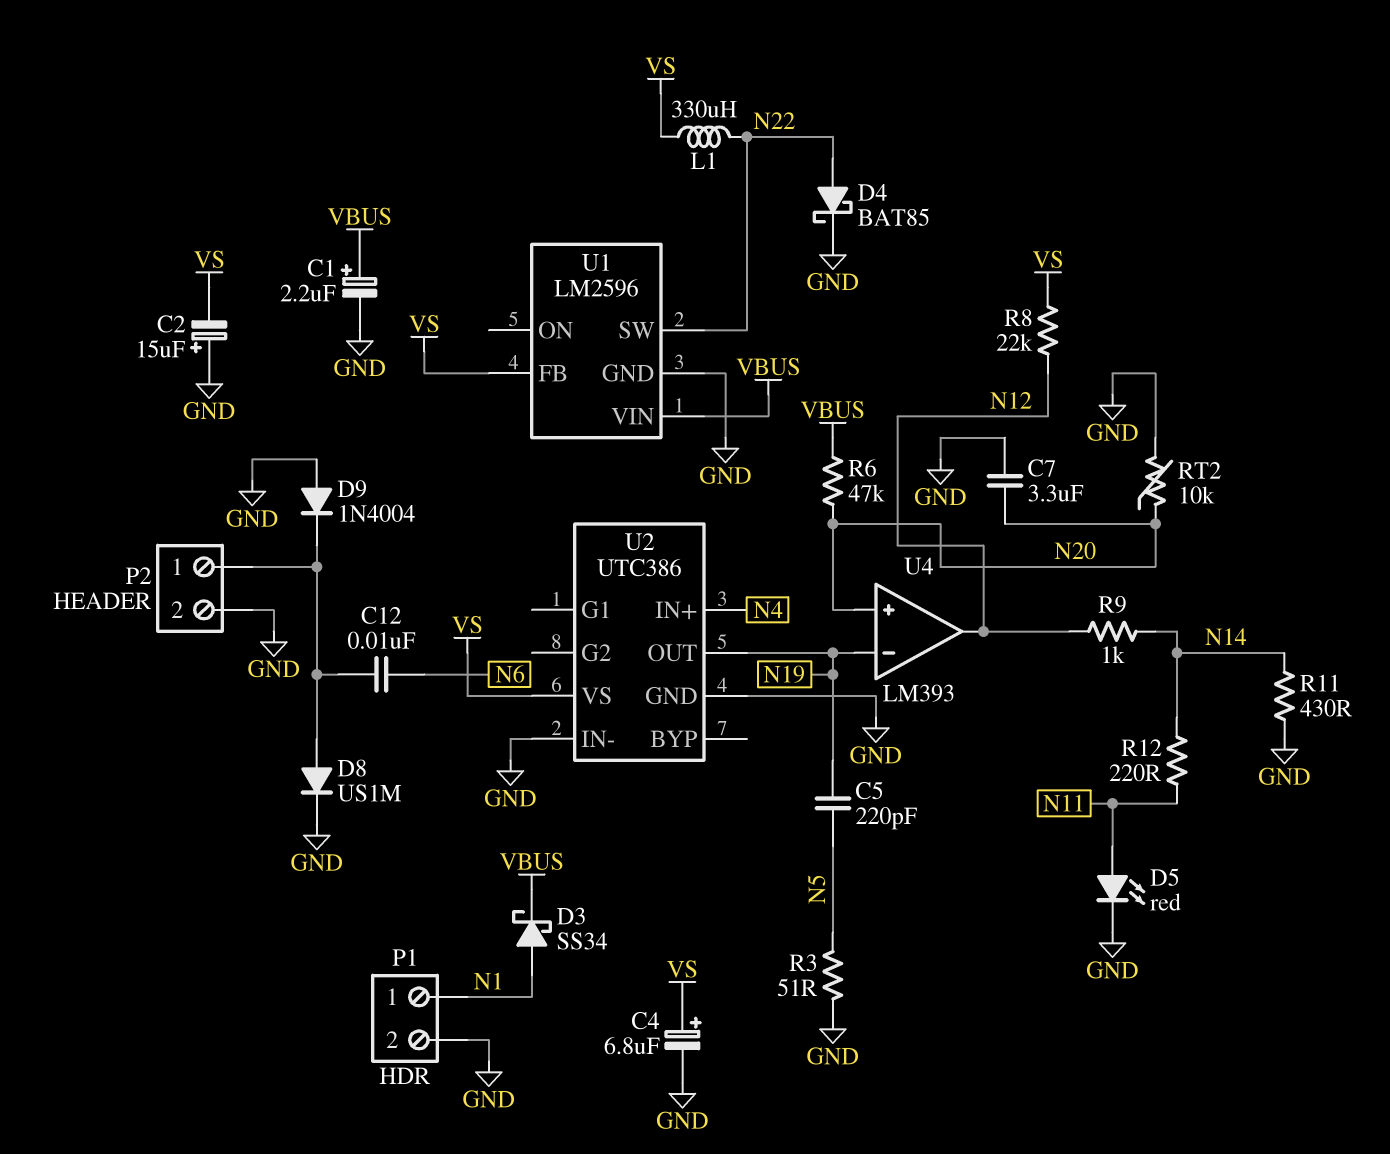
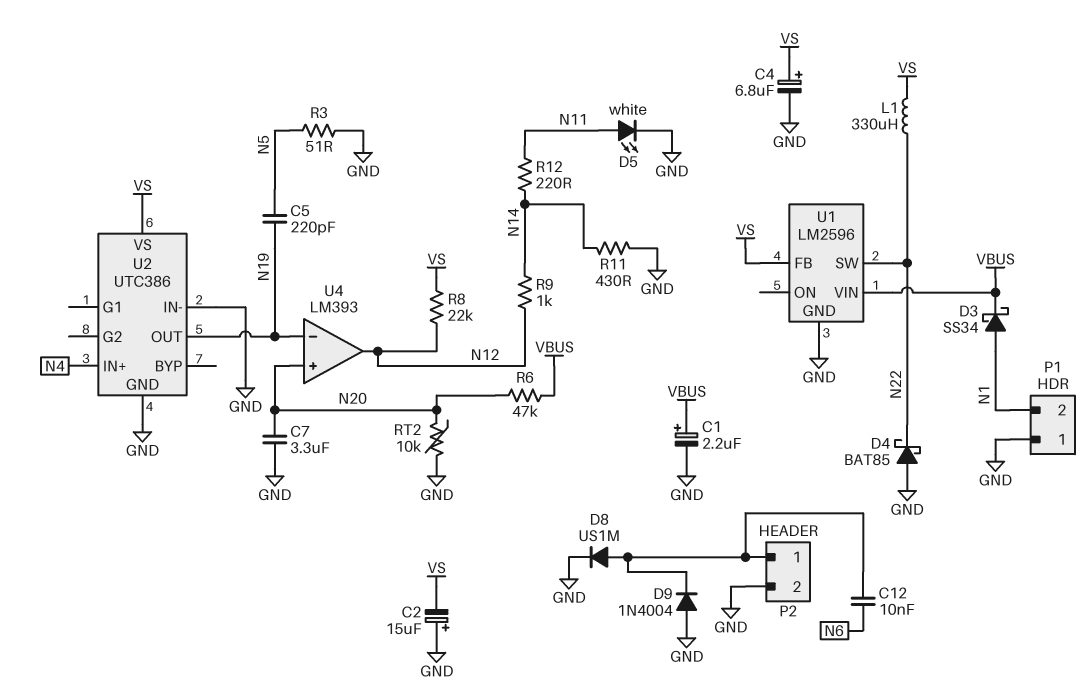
D4: schottky BAT85 (A N22, K GND) -> schottky BAT85 (A GND, K N22)
D5: LED red (A N11, K GND) -> LED white (A N11, K GND)
P1 pin 1: N1 -> GND
P1 pin 2: GND -> N1

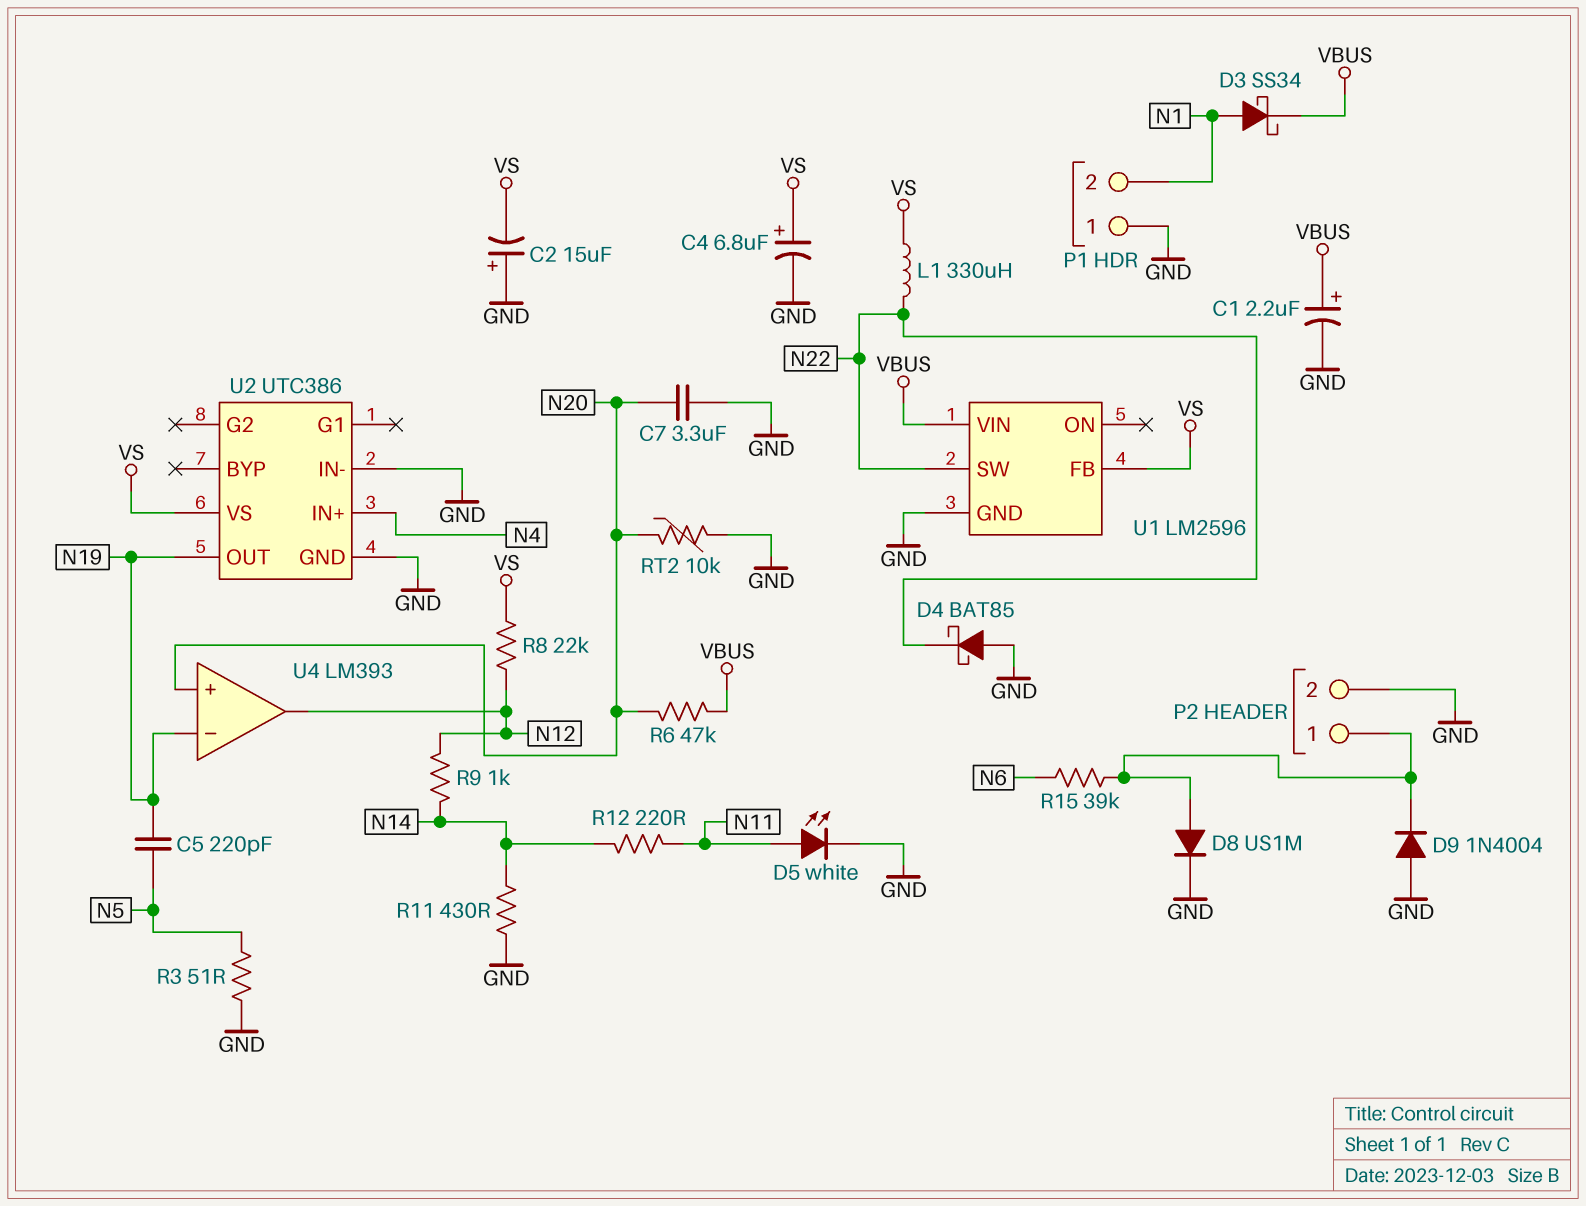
C12: 10nF (N6, P2/1) -> none
R15: none -> 39k (N6, P2/1)

